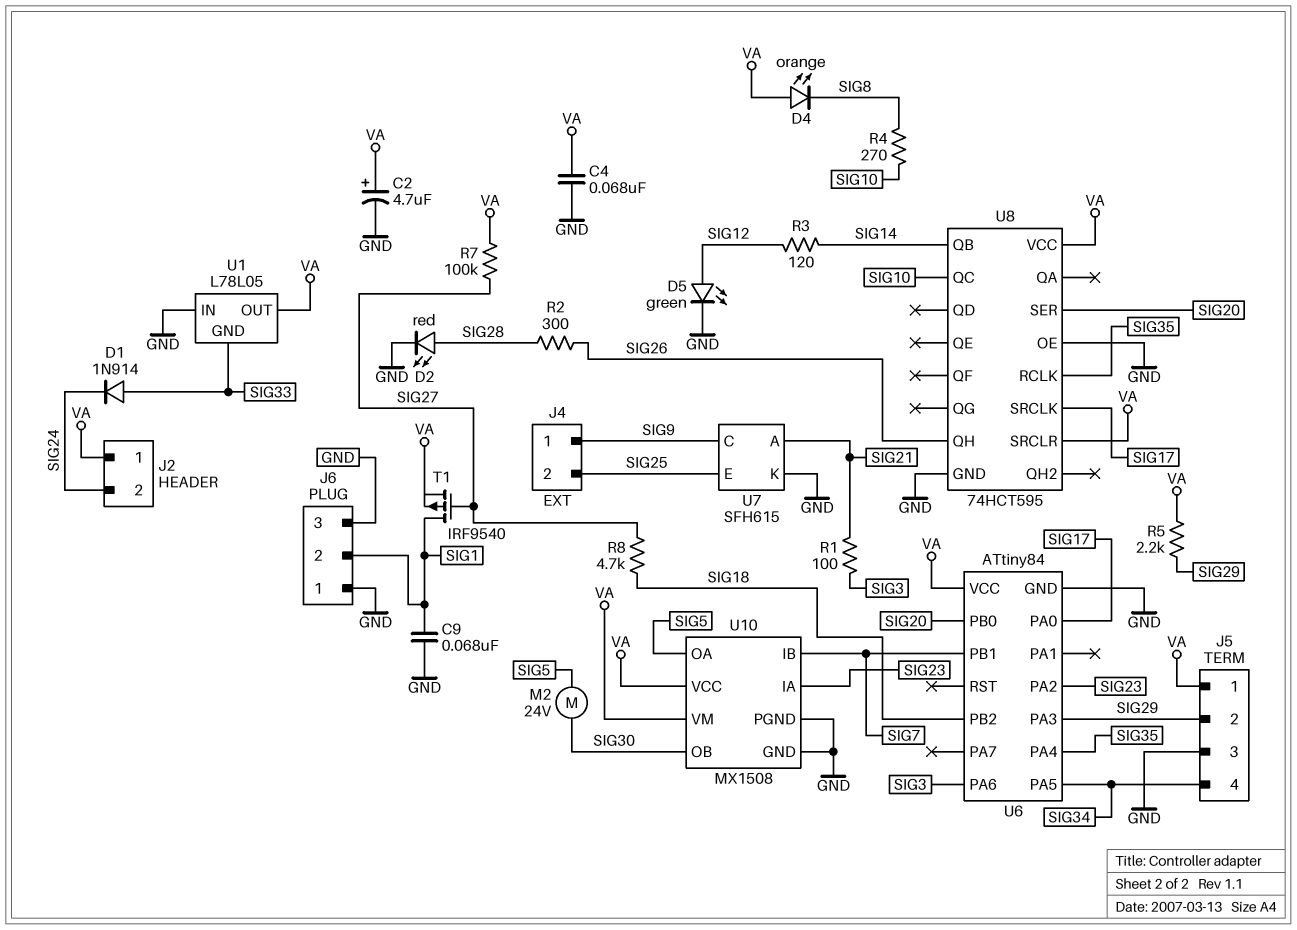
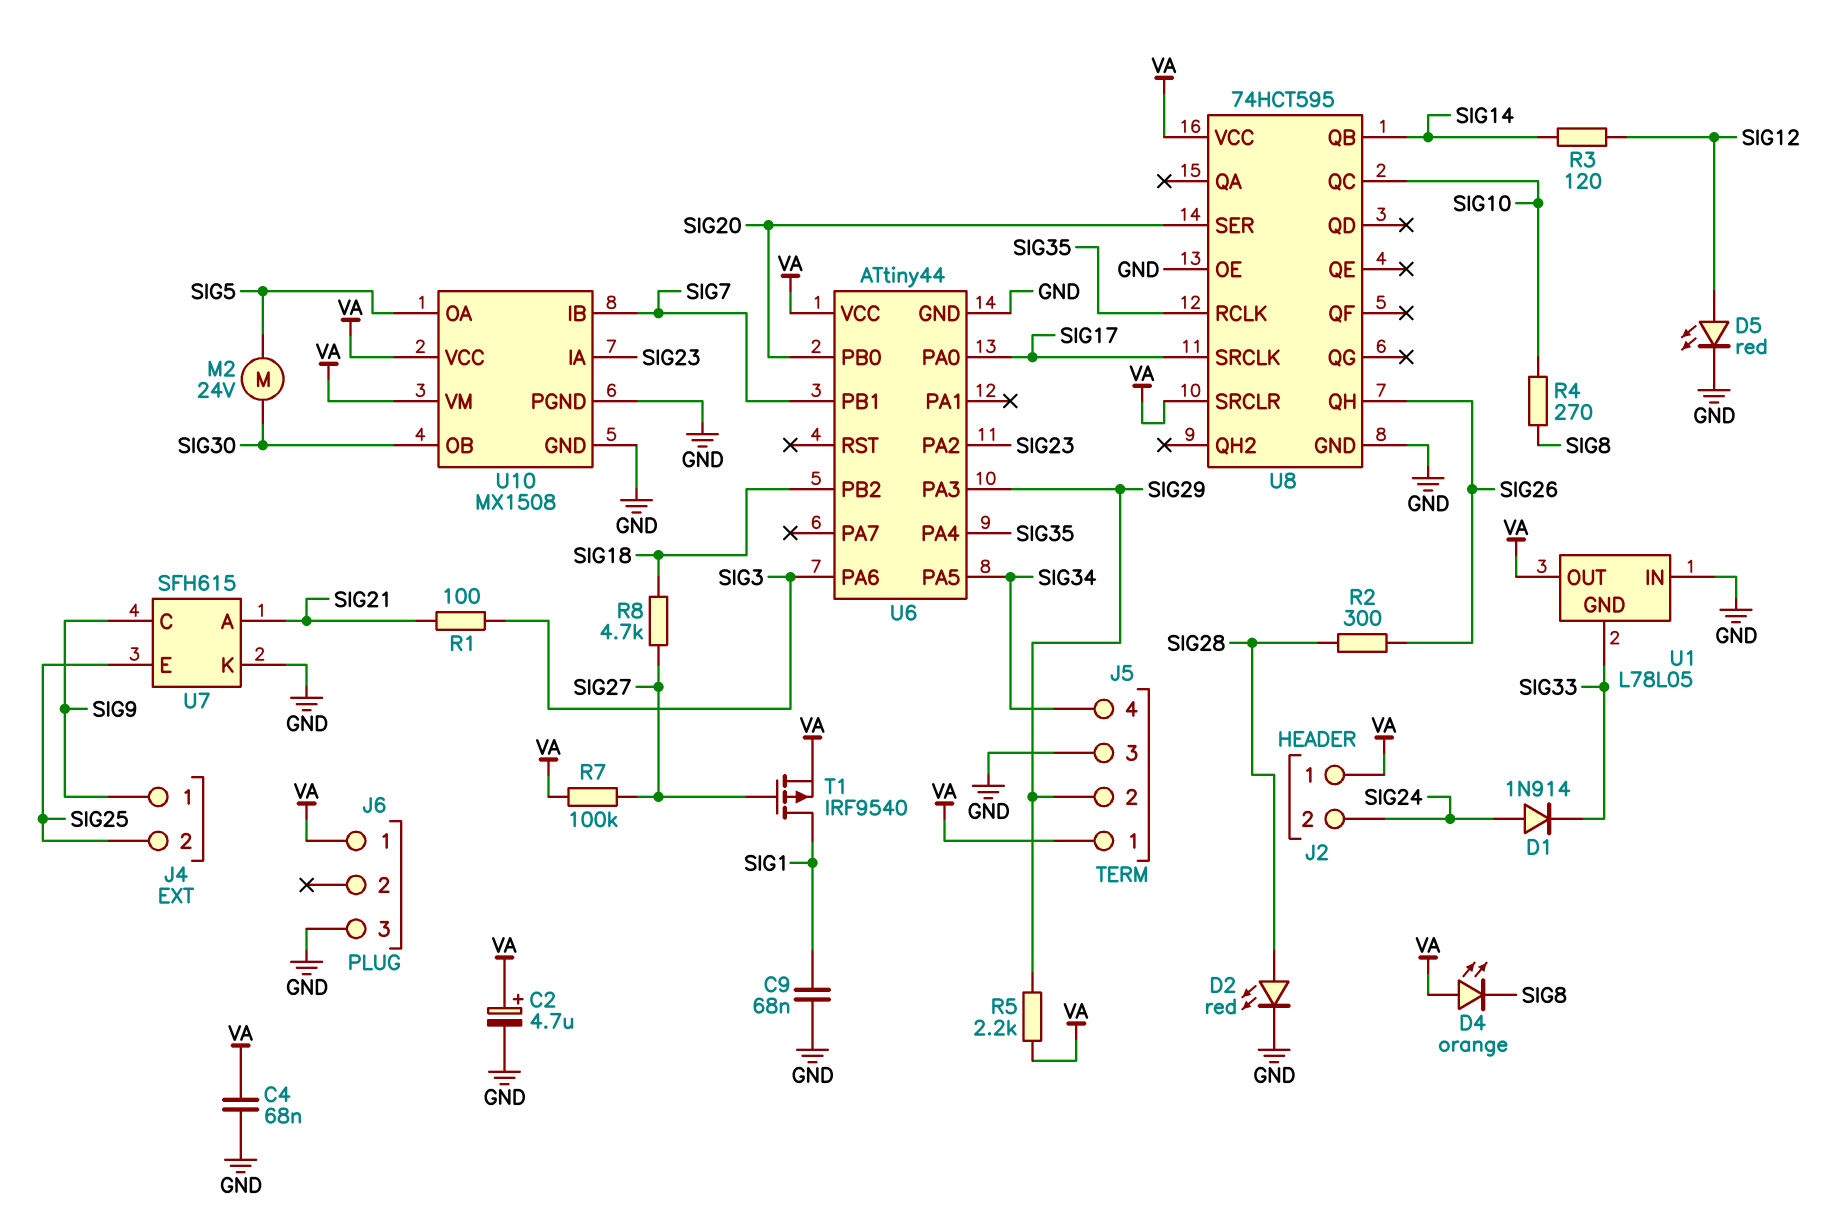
D1: diode 1N914 (A SIG33, K SIG24) -> diode 1N914 (A SIG24, K SIG33)
D5: LED green (A SIG12, K GND) -> LED red (A SIG12, K GND)
J6 pin 1: GND -> VA
J6 pin 2: SIG1 -> none
U6: ATtiny84 -> ATtiny44

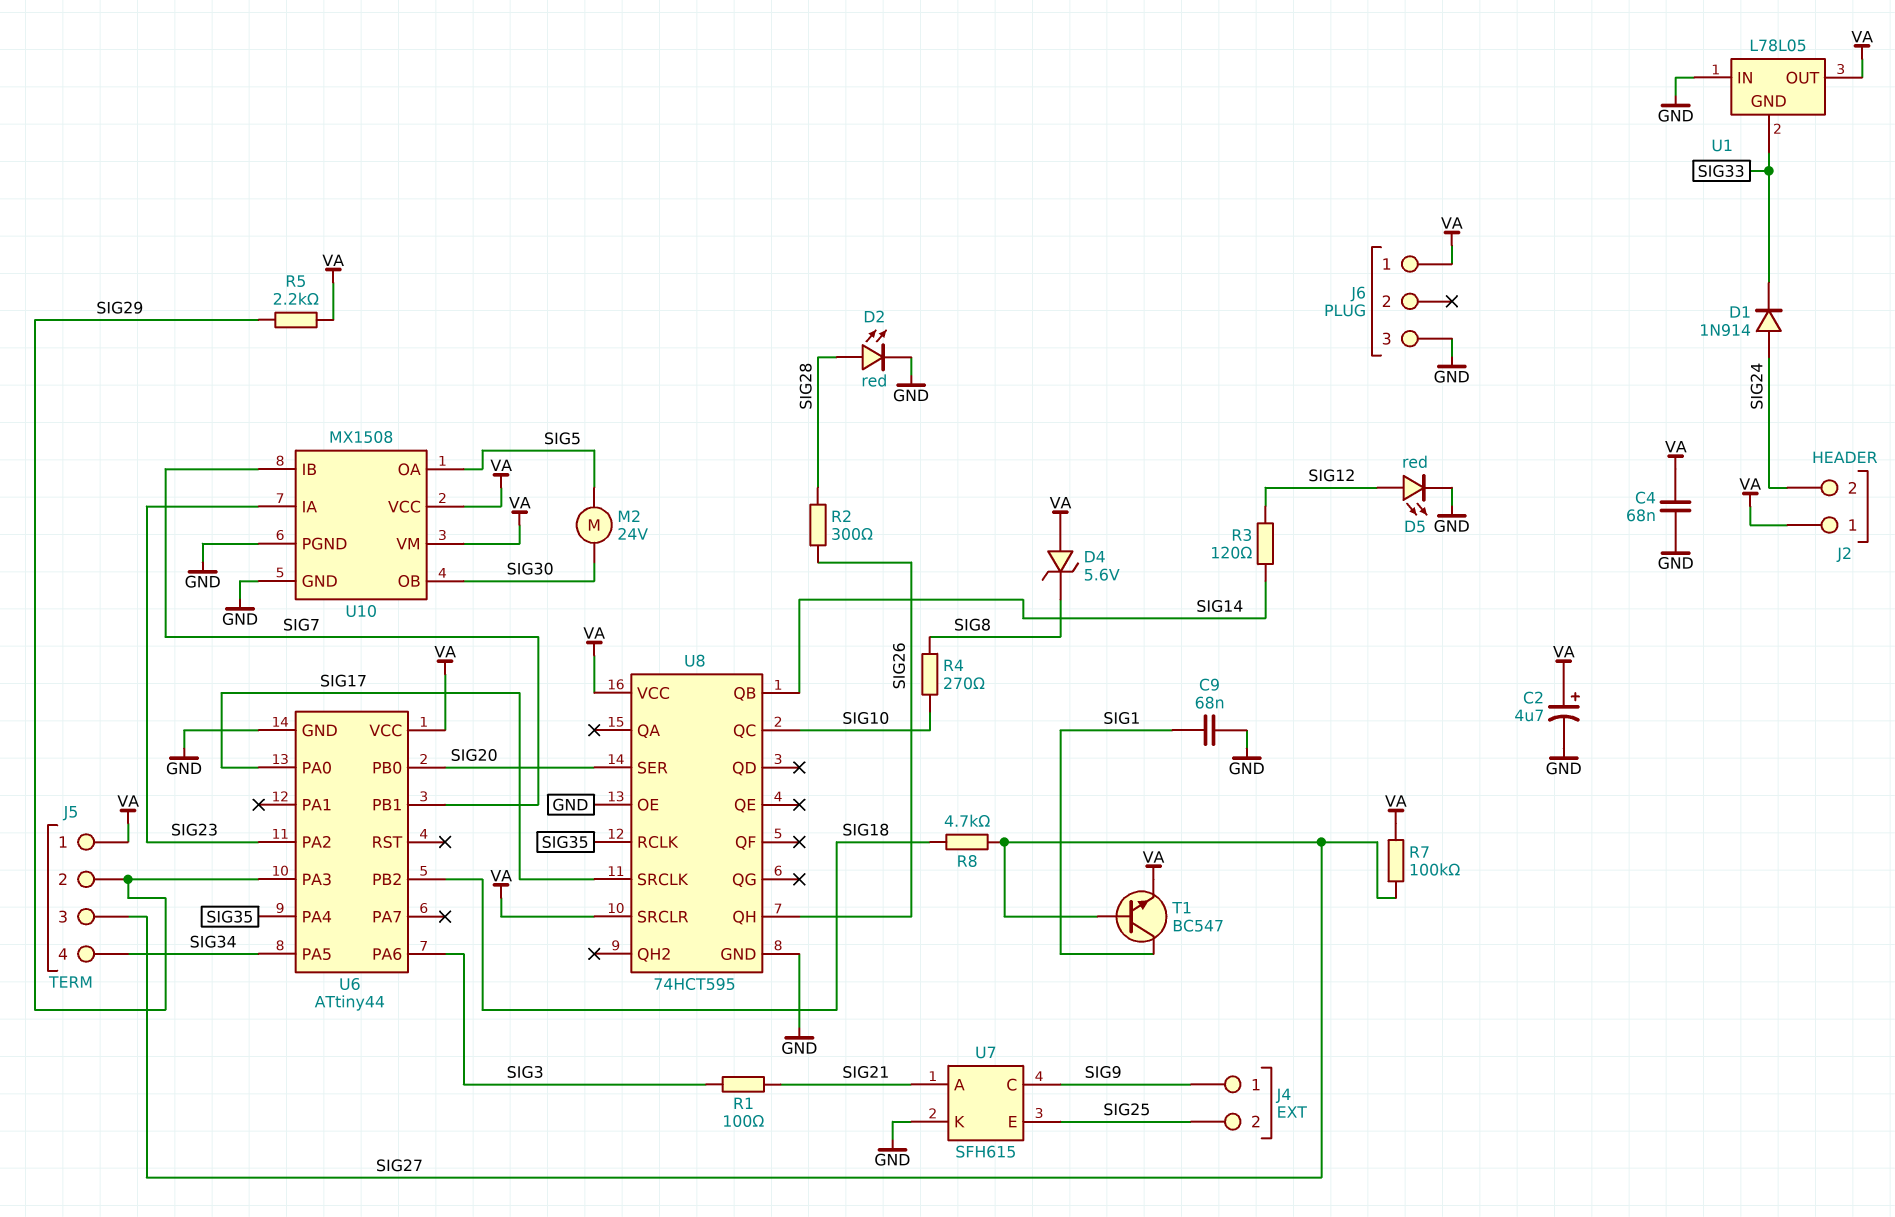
D4: LED orange (A VA, K SIG8) -> zener 5.6V (A VA, K SIG8)
J5 pin 3: GND -> SIG27
T1: PMOS IRF9540 (G SIG27, D SIG1, S VA) -> NPN BC547 (B SIG27, C SIG1, E VA)

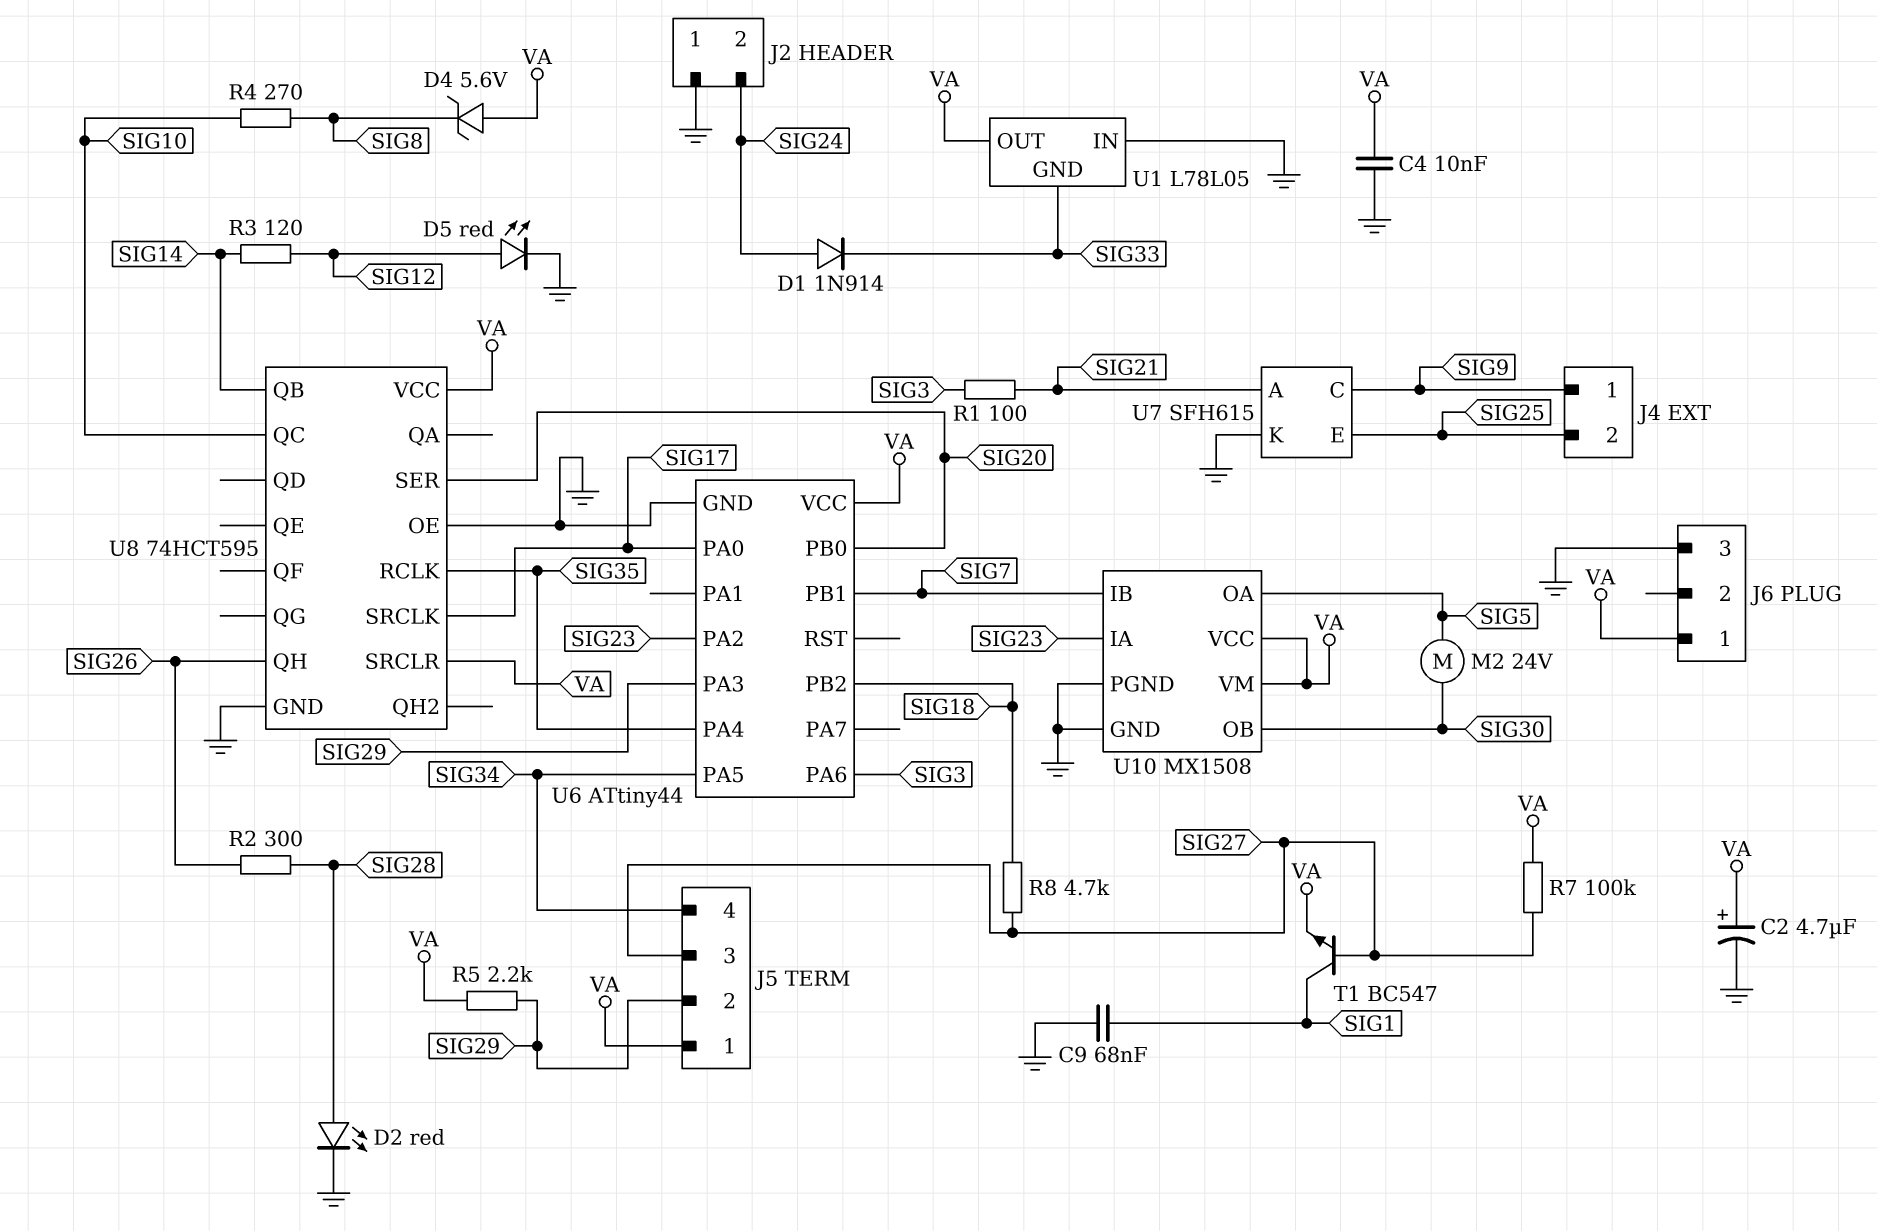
C4: 68nF (GND, VA) -> 10nF (GND, VA)
J2 pin 1: VA -> GND

